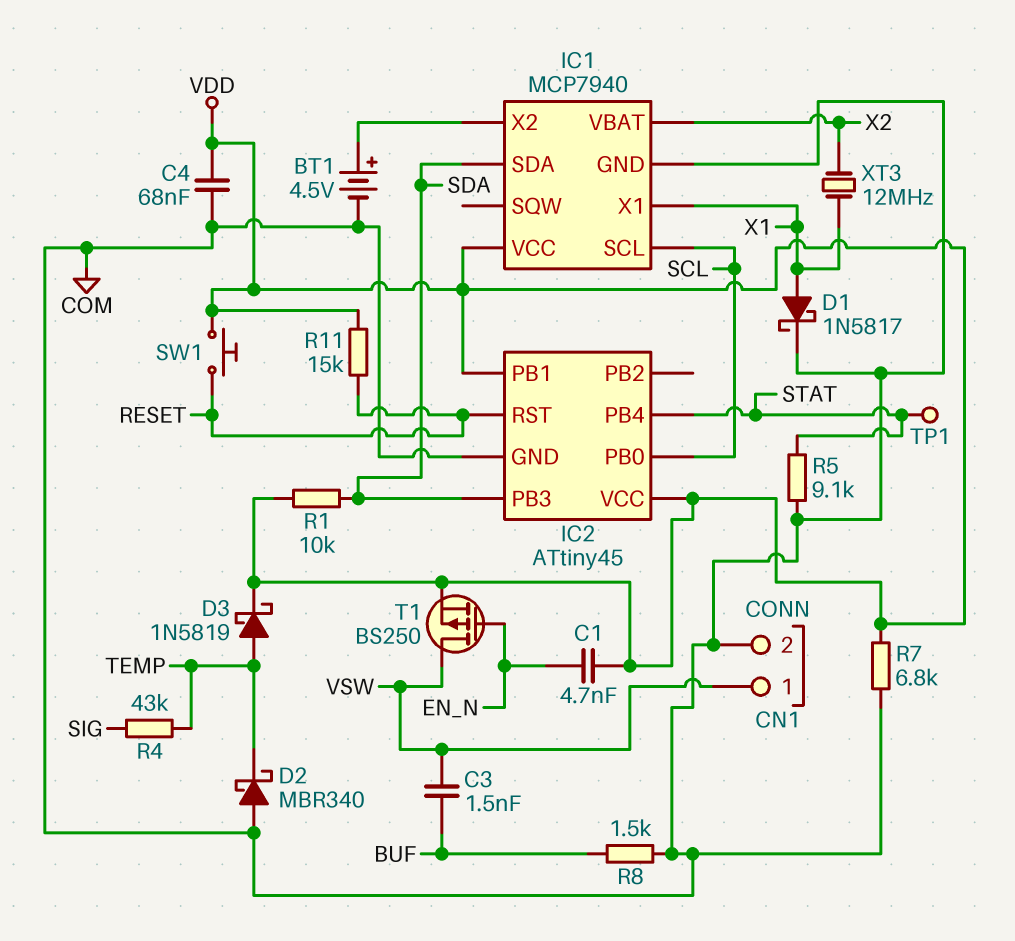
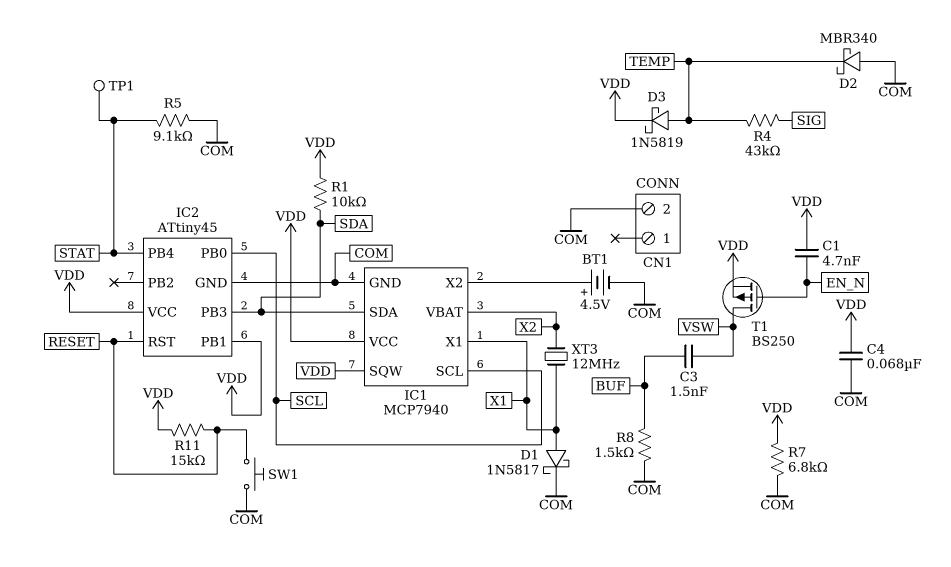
CN1 pin 1: VSW -> none
IC1 pin SQW: none -> VDD
SW1: button (RESET, VDD) -> button (COM, RESET)

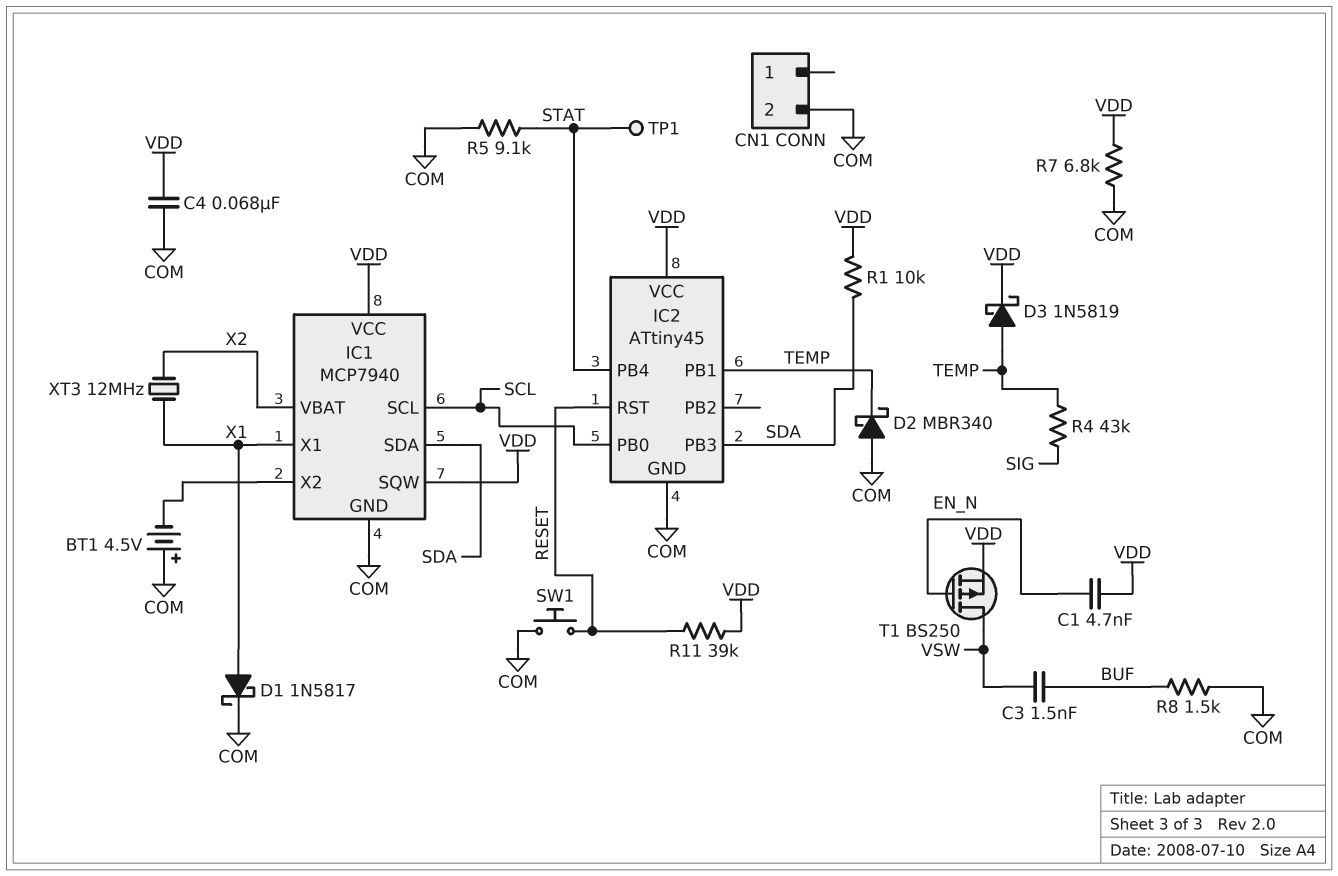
BT1: 4.5V (plus IC1/X2, minus COM) -> 4.5V (plus COM, minus IC1/X2)
IC2 pin PB1: VDD -> TEMP
R11: 15k (RESET, VDD) -> 39k (RESET, VDD)

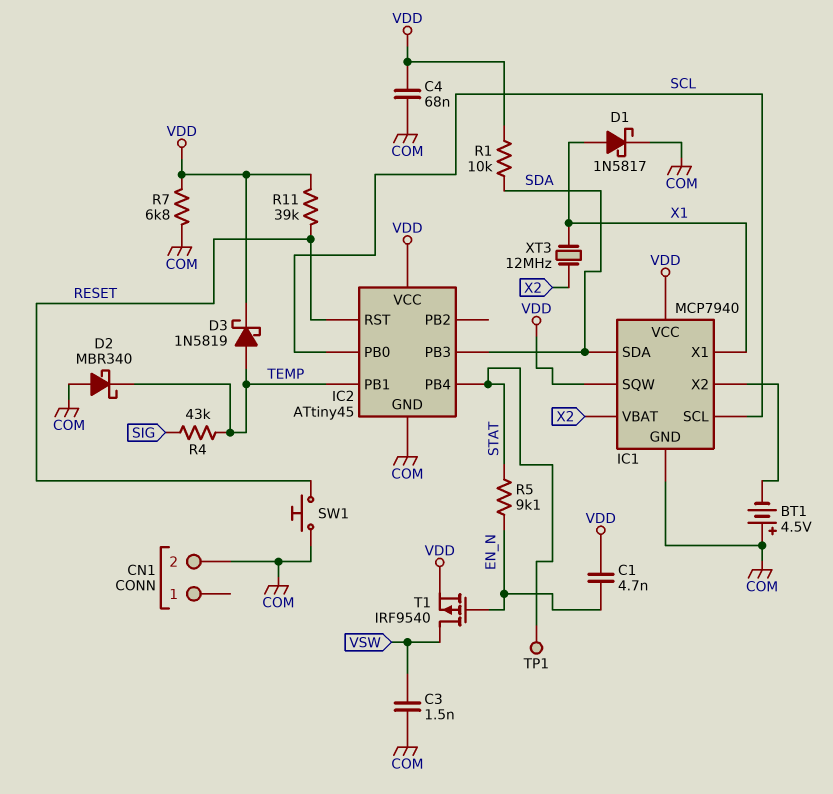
C3: 1.5nF (BUF, VSW) -> 1.5nF (COM, VSW)
R5: 9.1k (COM, STAT) -> 9.1k (EN_N, STAT)
R8: 1.5k (BUF, COM) -> none
T1: PMOS BS250 (G EN_N, D VSW, S VDD) -> PMOS IRF9540 (G EN_N, D VSW, S VDD)

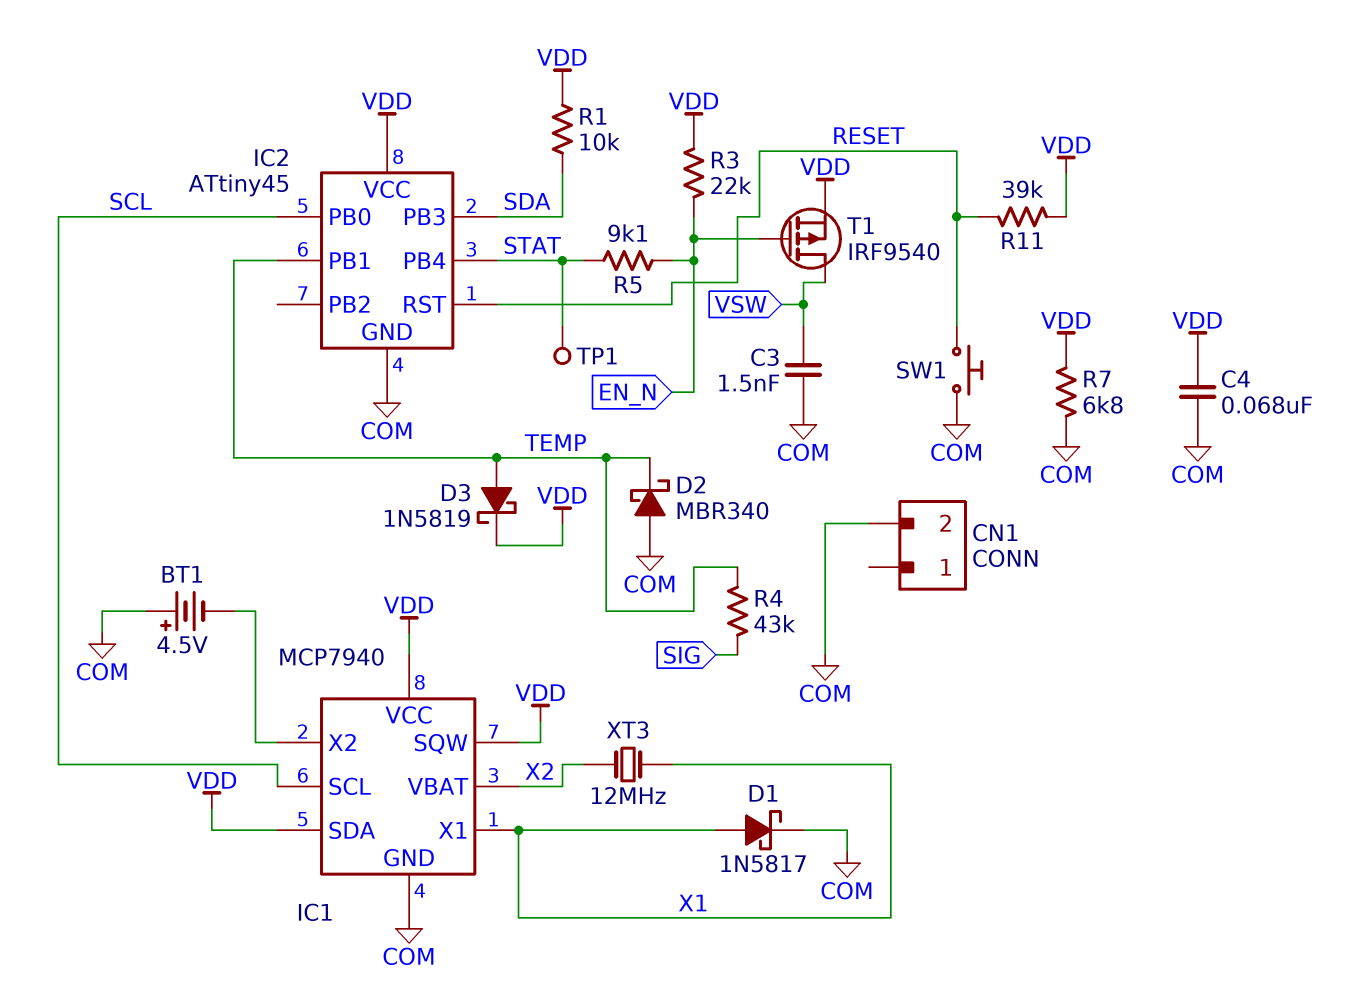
C1: 4.7nF (EN_N, VDD) -> none
IC1 pin SDA: SDA -> VDD
R3: none -> 22k (EN_N, VDD)

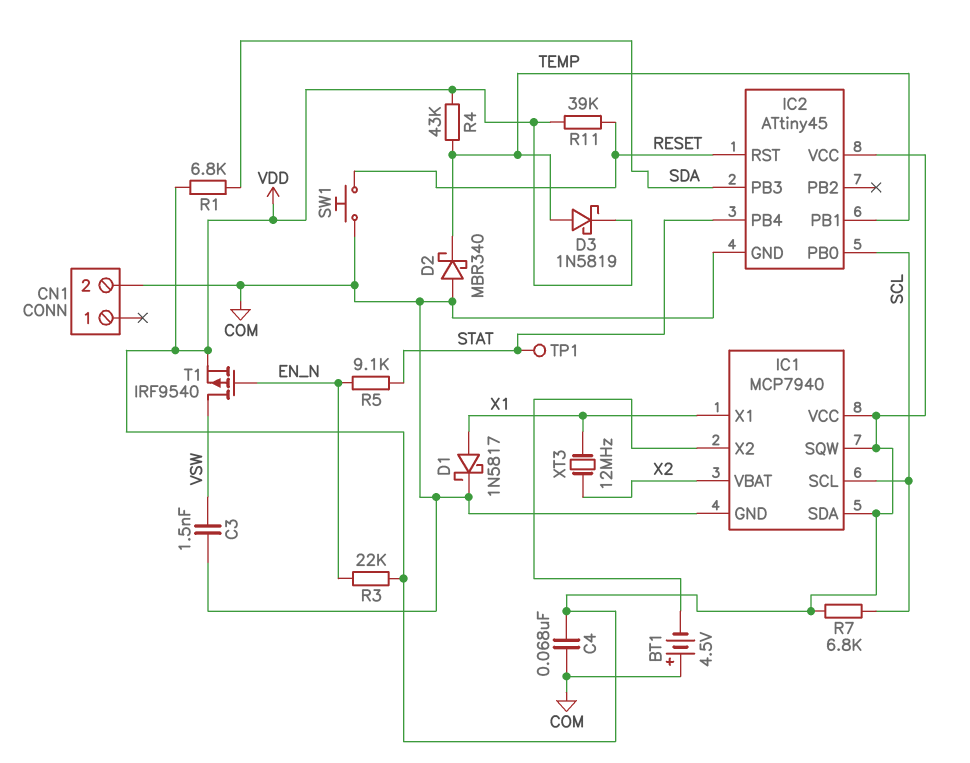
R1: 10k (SDA, VDD) -> 6.8k (SDA, VDD)
R4: 43k (SIG, TEMP) -> 43k (TEMP, VDD)
R7: 6.8k (COM, VDD) -> 6.8k (SCL, VDD)

